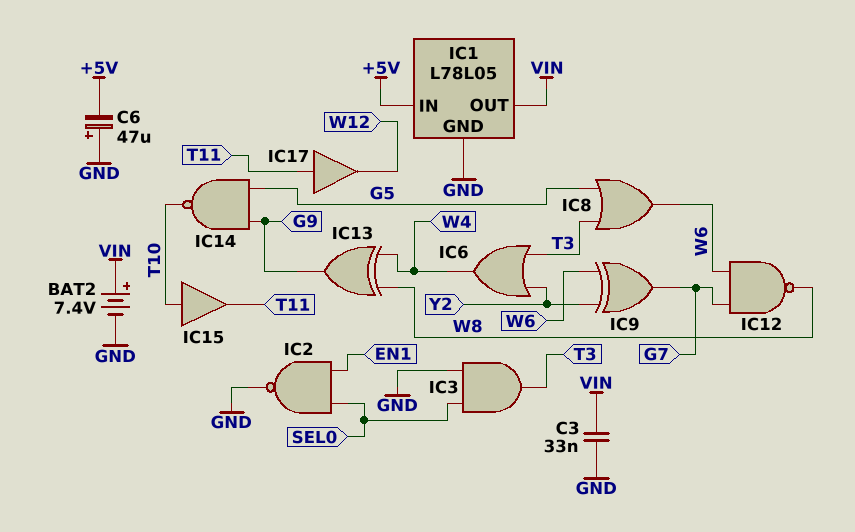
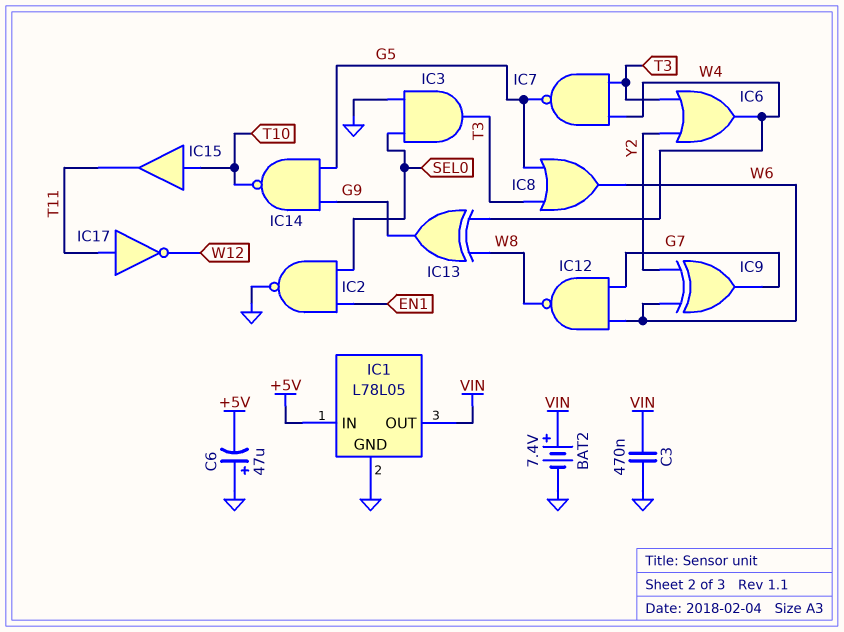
C3: 33nF (GND, VIN) -> 470nF (GND, VIN)
IC7: none -> NAND (in T3, in W4, out G5)
IC17: buffer (in T11, out W12) -> NOT (in T11, out W12)

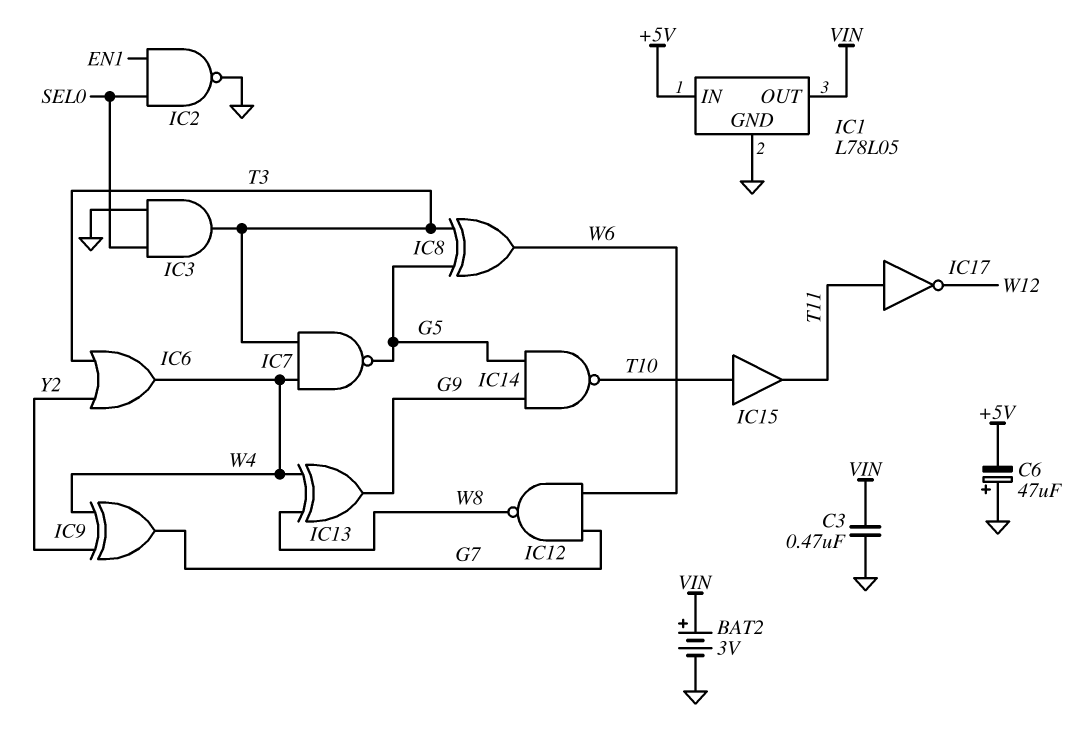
BAT2: 7.4V (plus VIN, minus GND) -> 3V (plus VIN, minus GND)
IC8: OR (in G5, in T3, out W6) -> XOR (in G5, in T3, out W6)
IC9: XOR (in W6, in Y2, out G7) -> XOR (in W4, in Y2, out G7)

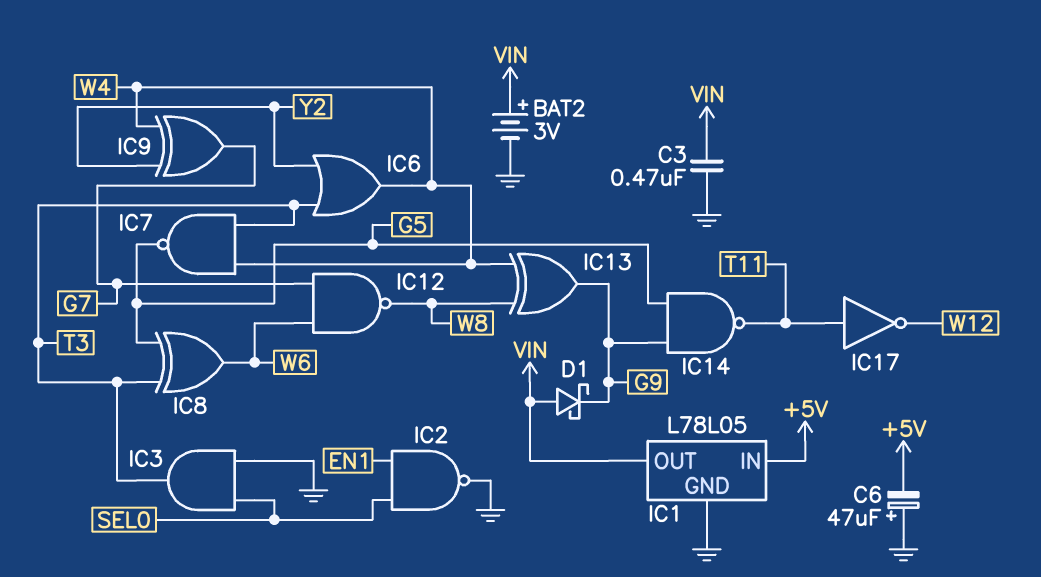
D1: none -> schottky (A VIN, K G9)
IC14: NAND (in G5, in G9, out T10) -> NAND (in G5, in G9, out T11)
IC15: buffer (in T10, out T11) -> none

